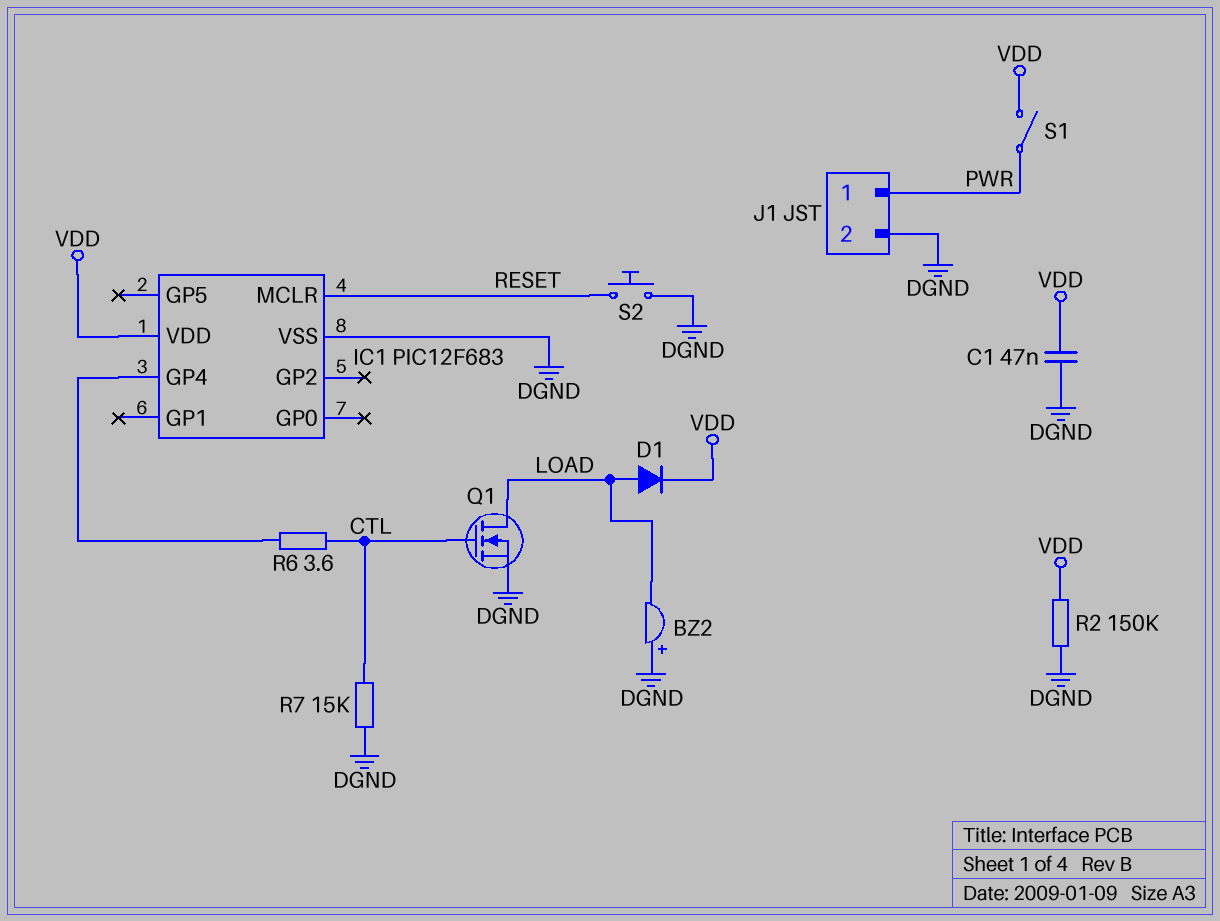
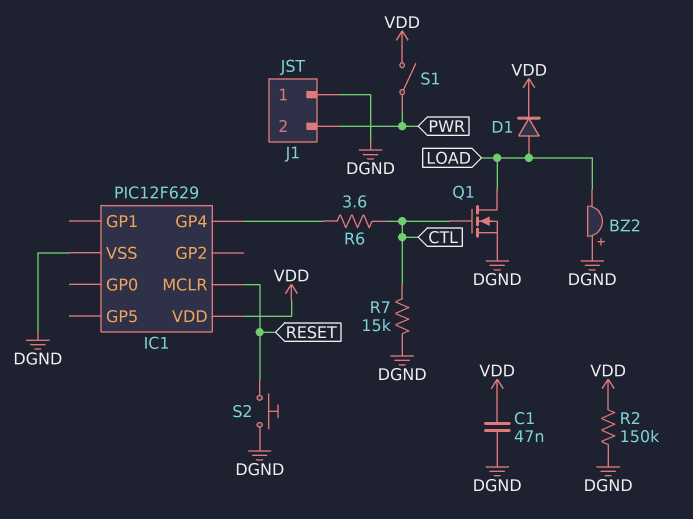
IC1: PIC12F683 -> PIC12F629
J1 pin 1: PWR -> DGND
J1 pin 2: DGND -> PWR

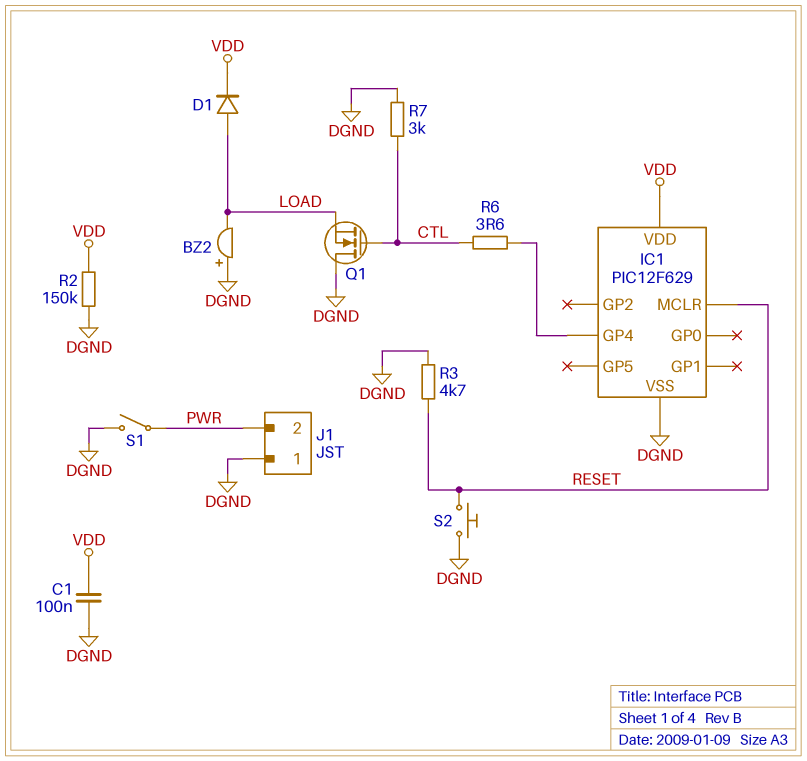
C1: 47nF (DGND, VDD) -> 100nF (DGND, VDD)
Q1: NMOS (G CTL, D LOAD, S DGND) -> NMOS (G CTL, D DGND, S LOAD)
R3: none -> 4.7k (DGND, RESET)
R7: 15k (CTL, DGND) -> 3k (CTL, DGND)
S1: switch (PWR, VDD) -> switch (DGND, PWR)

